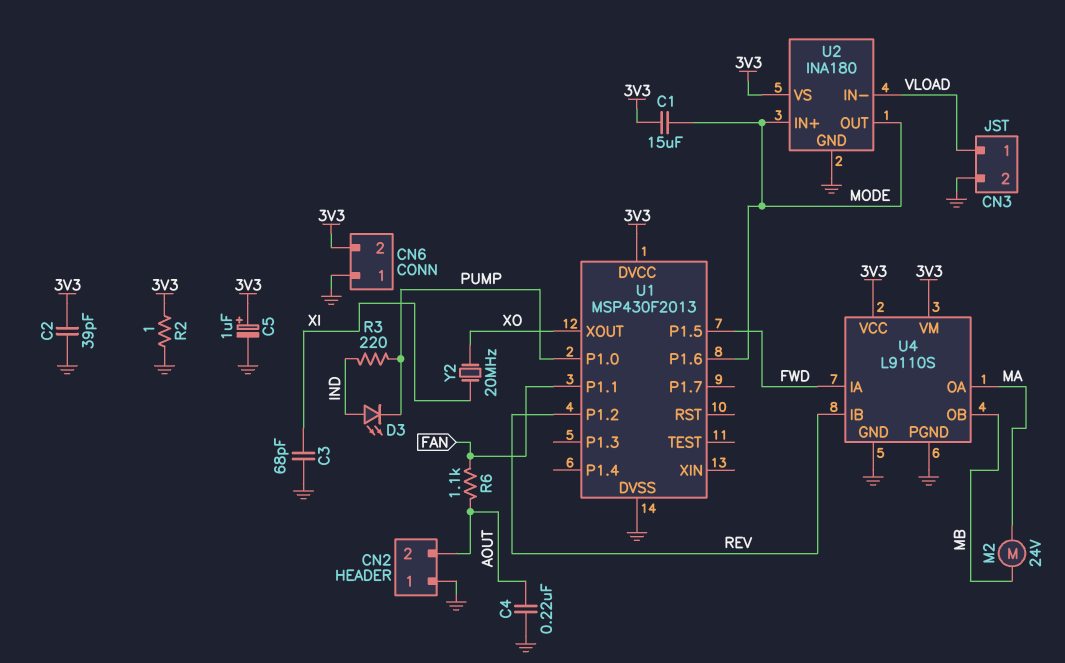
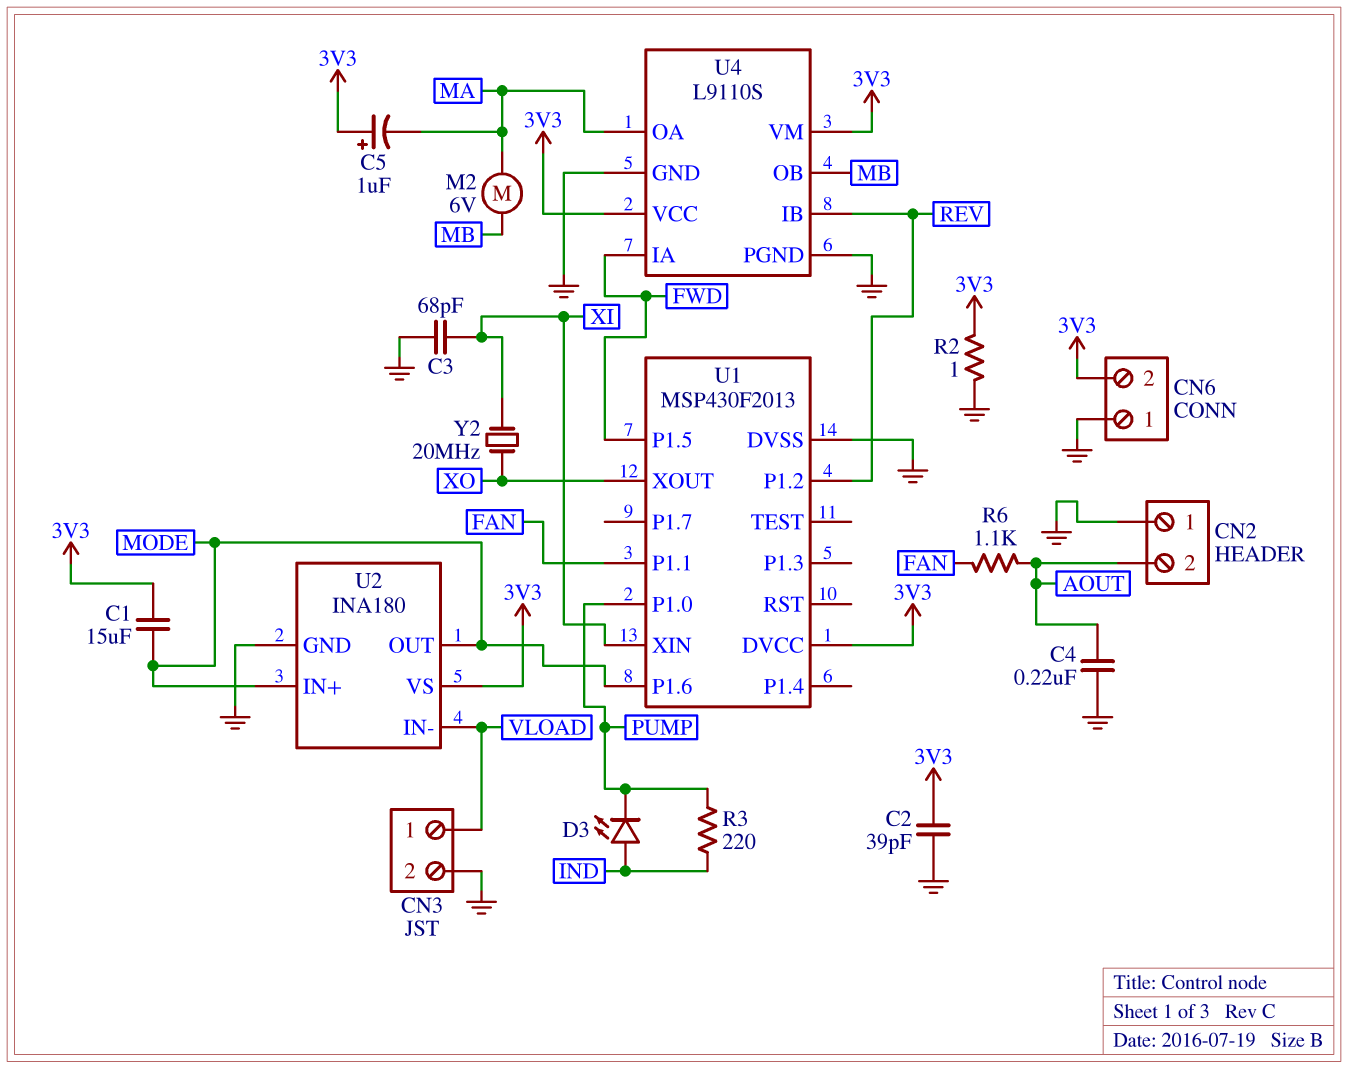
C5: 1uF (plus 3V3, minus GND) -> 1uF (plus 3V3, minus MA)
M2: motor 24V (MA, MB) -> motor 6V (MA, MB)
U1 pin XIN: none -> XI

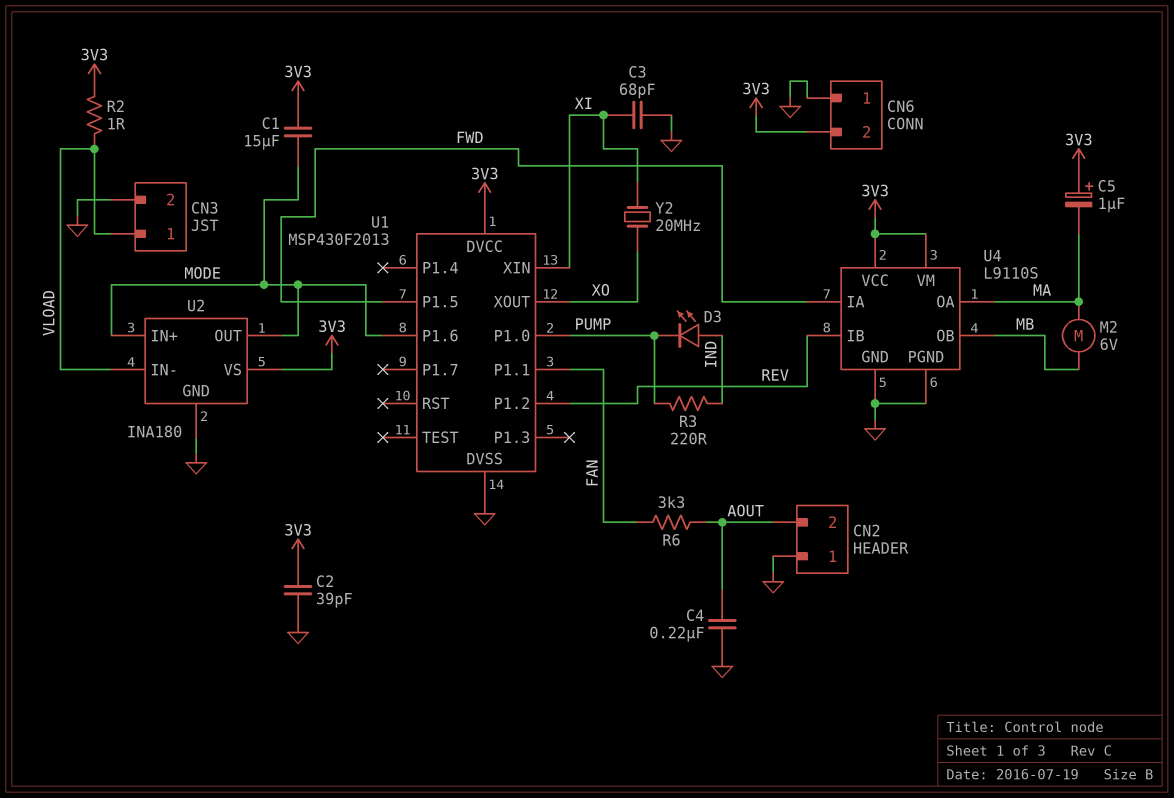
R2: 1 (3V3, GND) -> 1 (3V3, VLOAD)
R6: 1.1k (AOUT, FAN) -> 3.3k (AOUT, FAN)

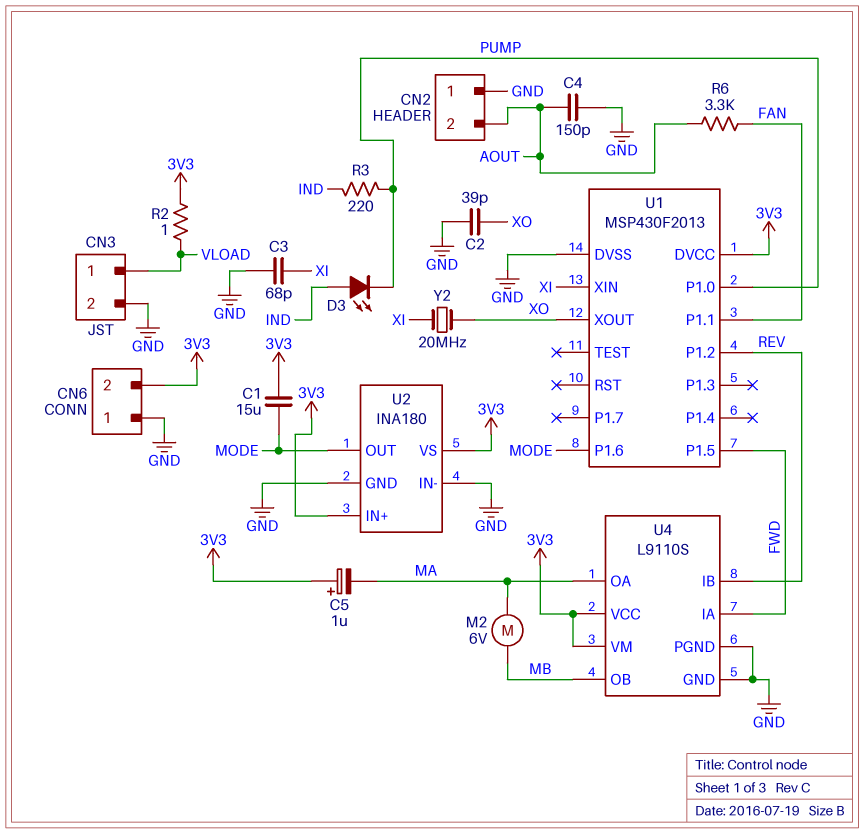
C2: 39pF (3V3, GND) -> 39pF (GND, XO)
C4: 220nF (AOUT, GND) -> 150pF (AOUT, GND)
U2 pin IN+: MODE -> 3V3
U2 pin IN-: VLOAD -> GND

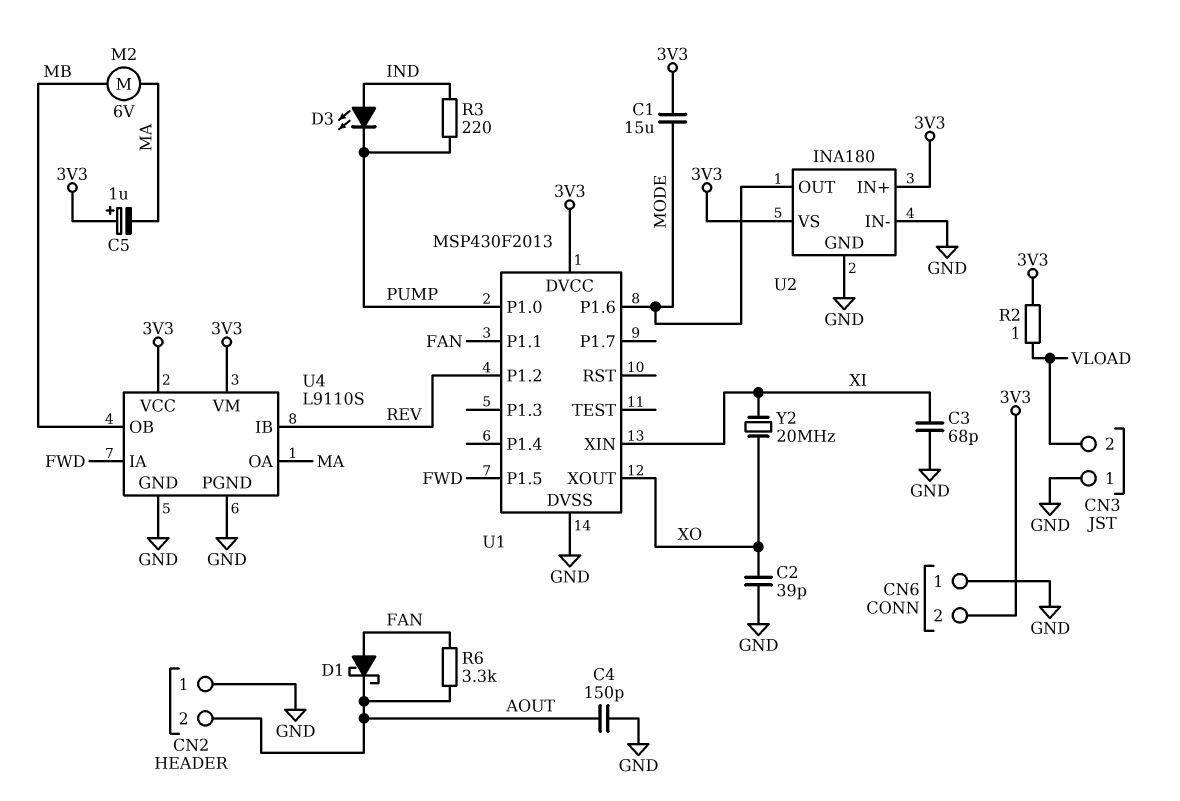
CN3 pin 1: VLOAD -> GND
CN3 pin 2: GND -> VLOAD
D1: none -> schottky (A FAN, K AOUT)

